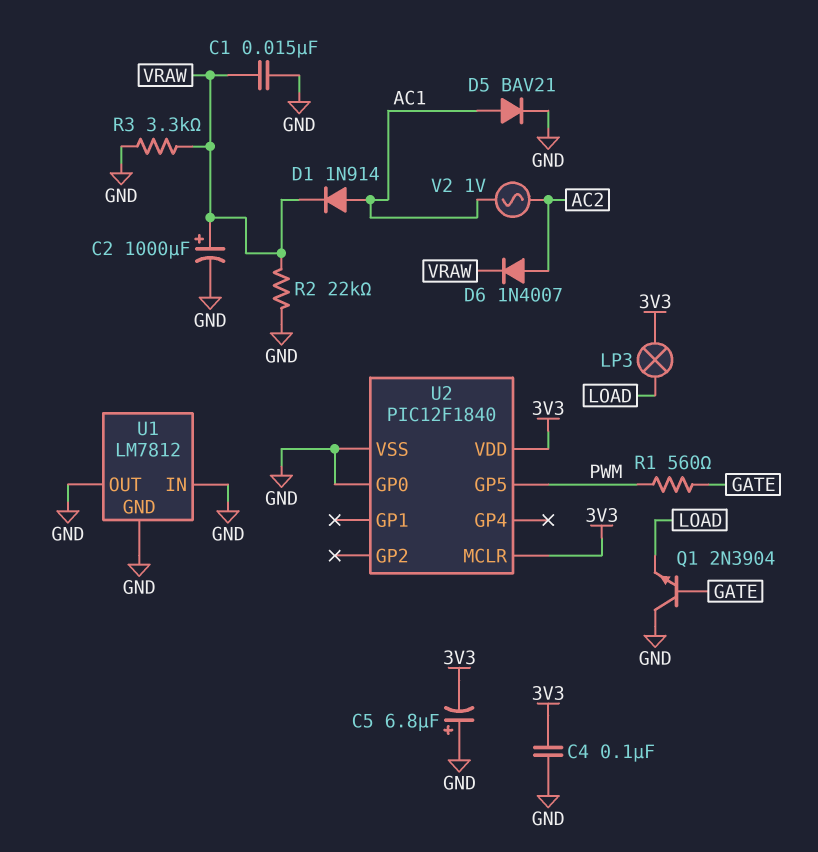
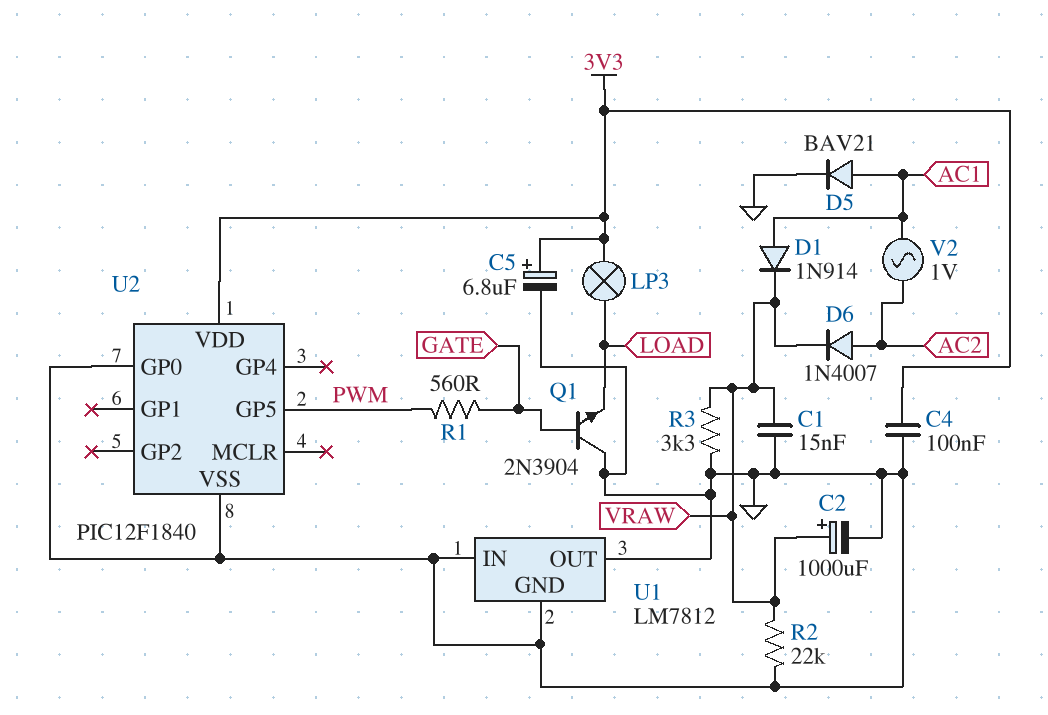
C5: 6.8uF (plus GND, minus 3V3) -> 6.8uF (plus 3V3, minus GND)
U2 pin MCLR: 3V3 -> none

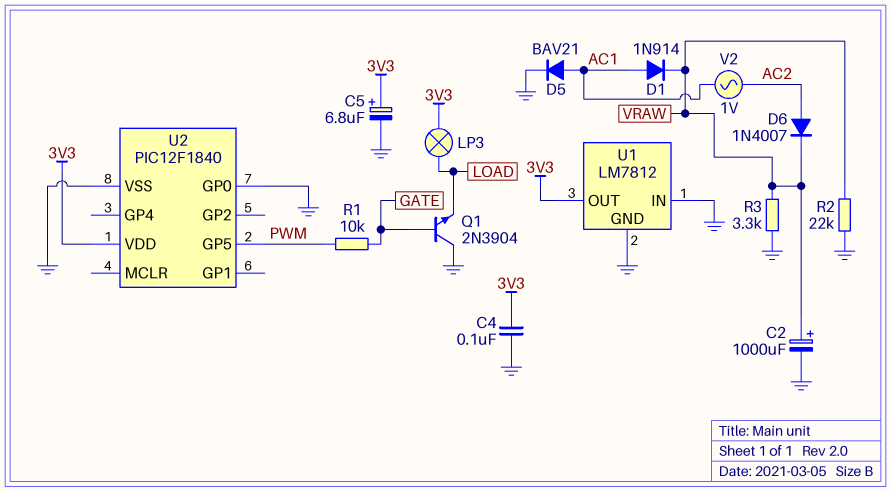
C1: 15nF (GND, VRAW) -> none
R1: 560 (GATE, PWM) -> 10k (GATE, PWM)
U1 pin OUT: GND -> 3V3

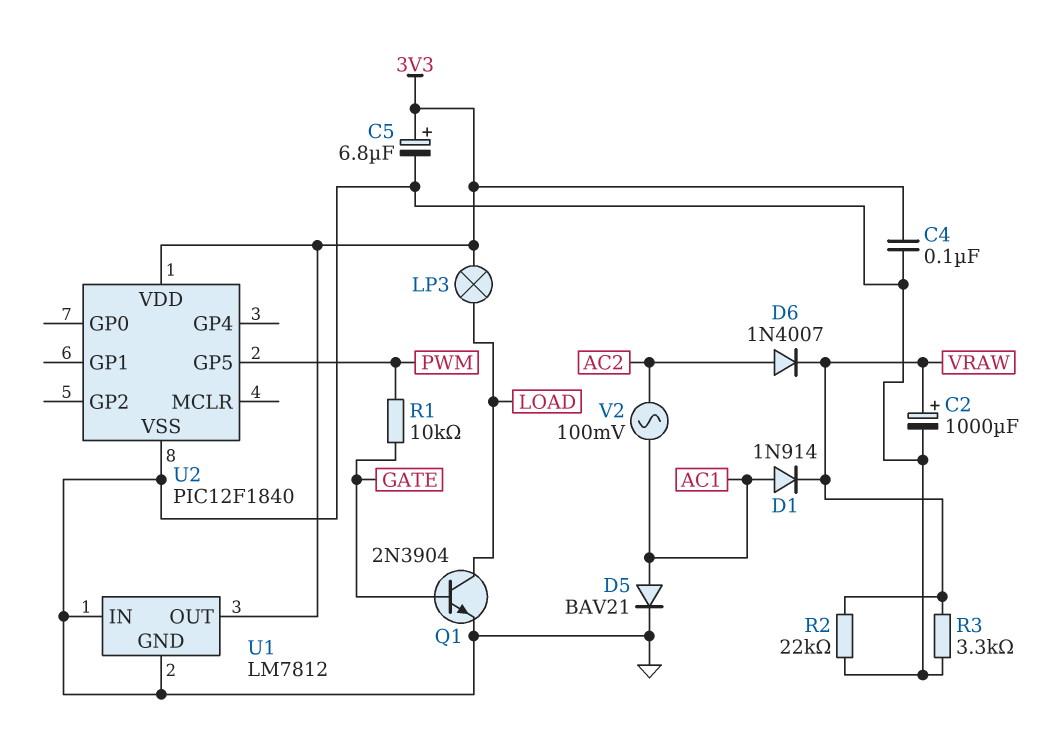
Q1: NPN 2N3904 (B GATE, C GND, E LOAD) -> NPN 2N3904 (B GATE, C LOAD, E GND)
U2 pin GP0: GND -> none
V2: AC 1V (AC1, AC2) -> AC 100mV (AC1, AC2)

